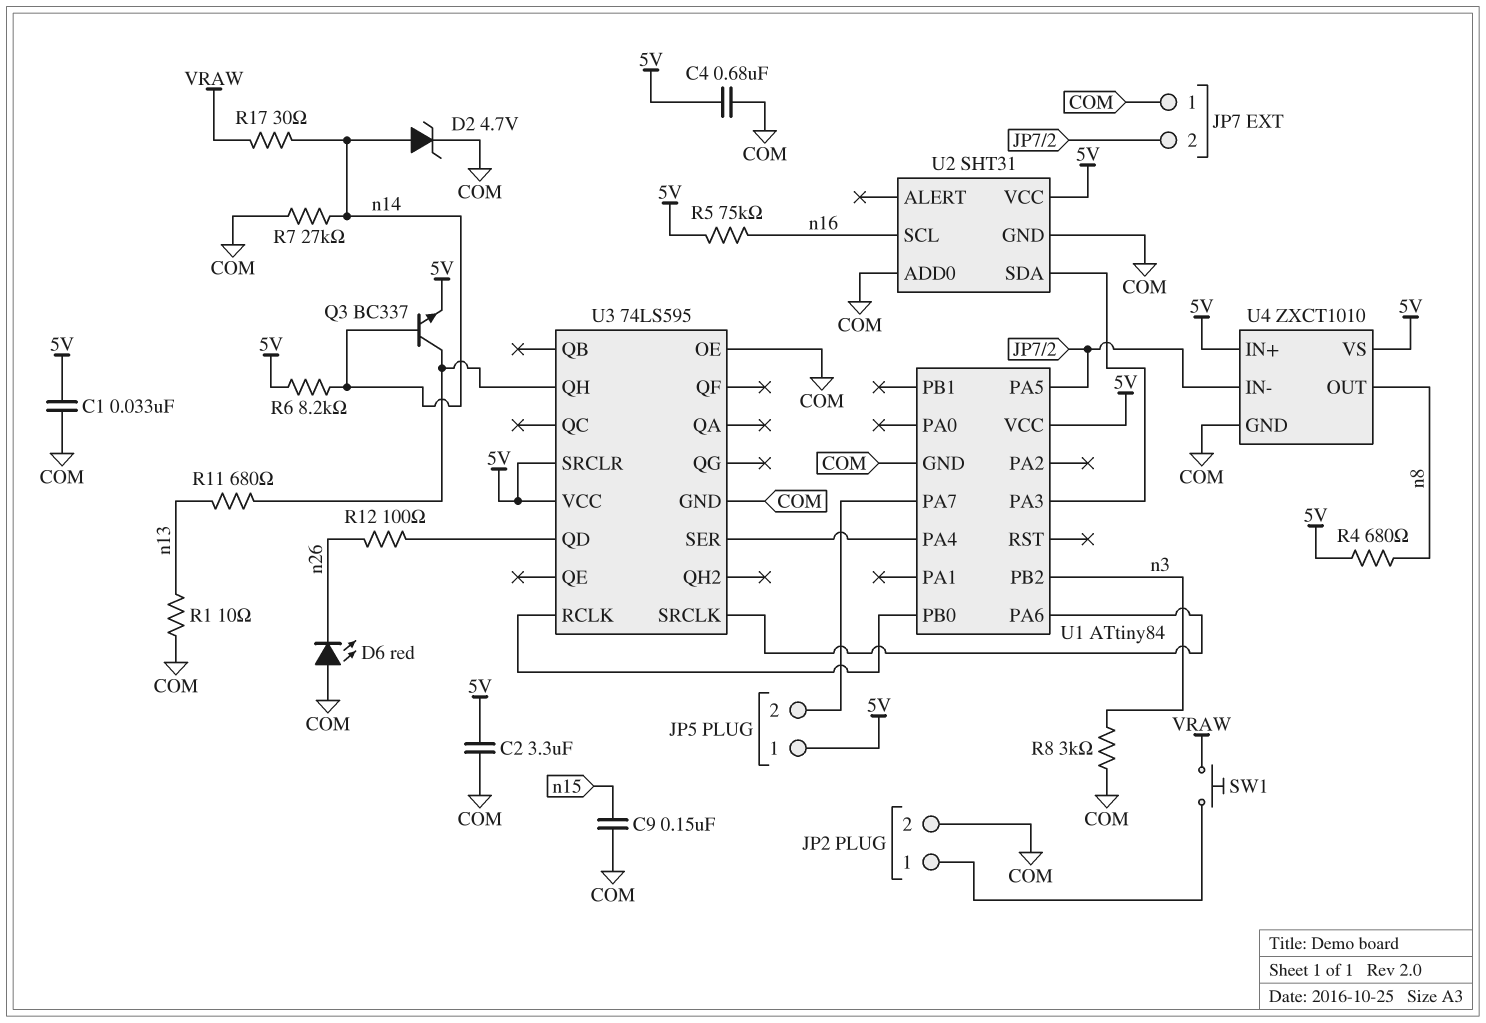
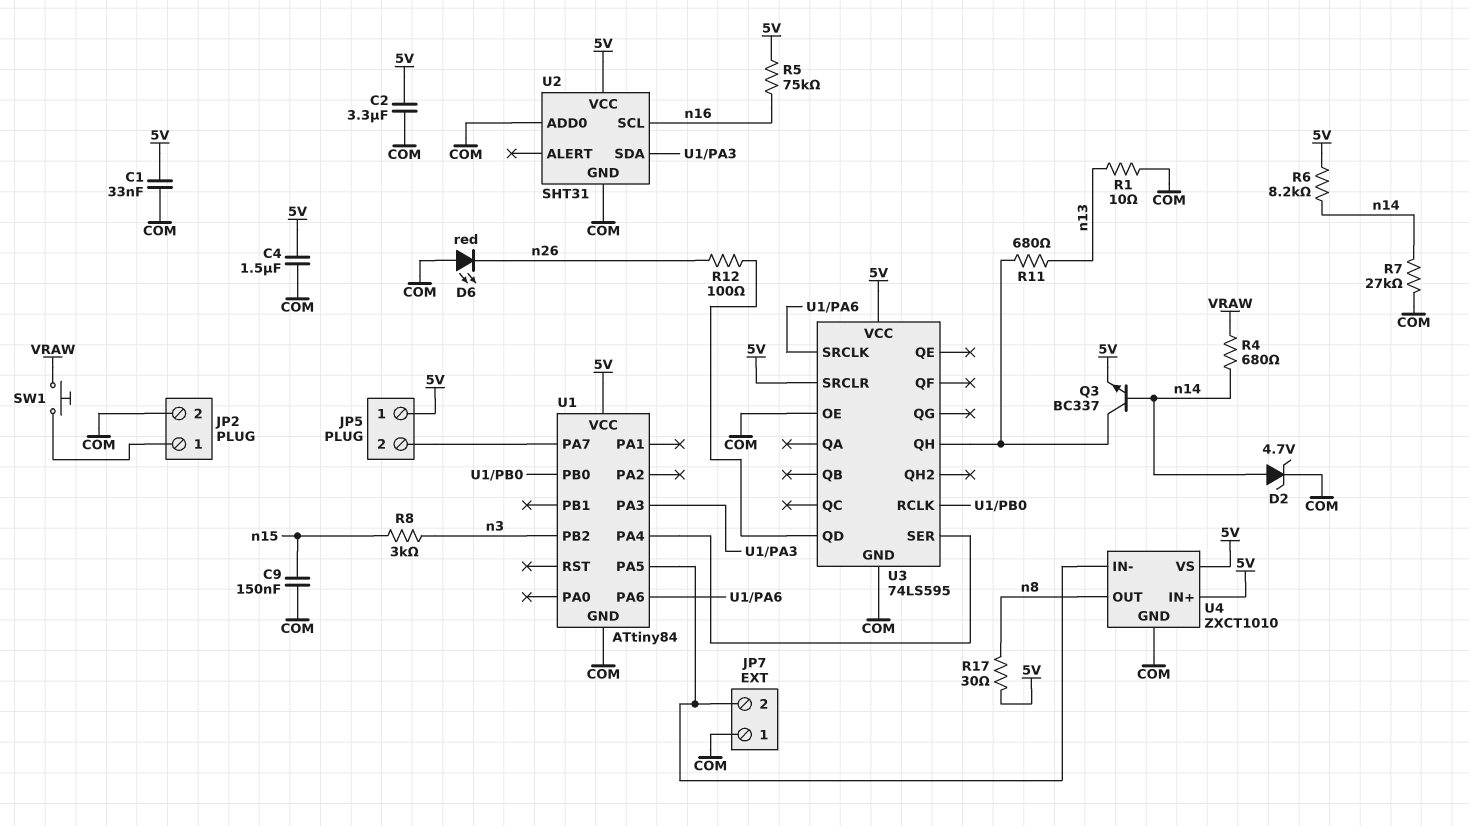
C4: 680nF (5V, COM) -> 1.5uF (5V, COM)
R4: 680 (5V, n8) -> 680 (VRAW, n14)
R8: 3k (COM, n3) -> 3k (n3, n15)
R17: 30 (VRAW, n14) -> 30 (5V, n8)

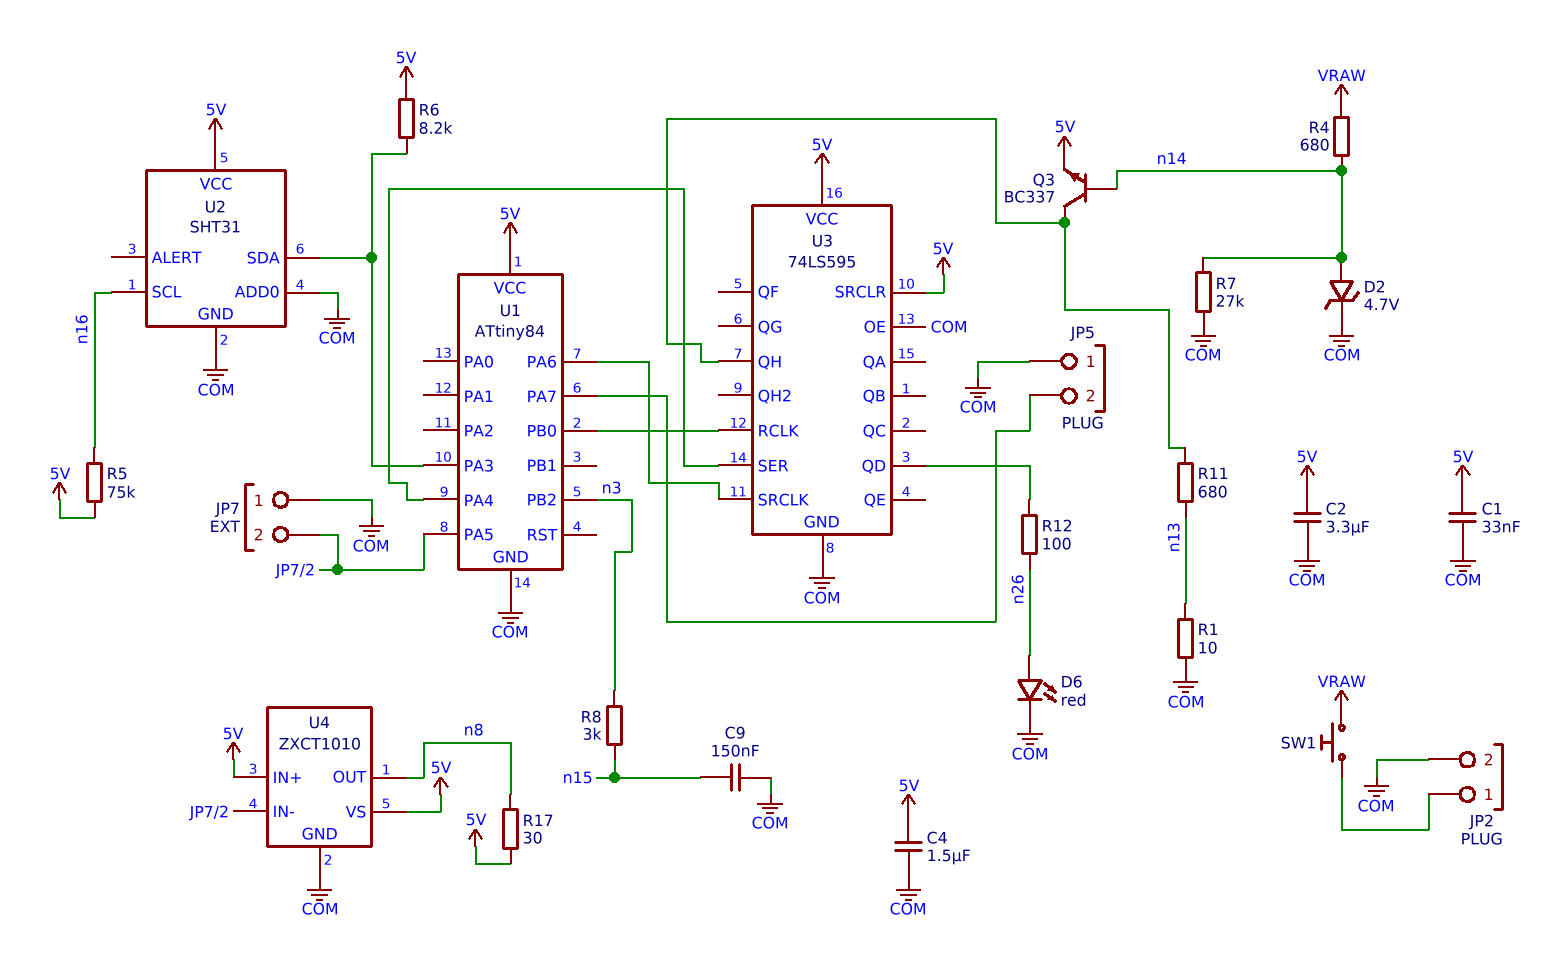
D6: LED red (A COM, K n26) -> LED red (A n26, K COM)
JP5 pin 1: 5V -> COM
R6: 8.2k (5V, n14) -> 8.2k (5V, U1/PA3)

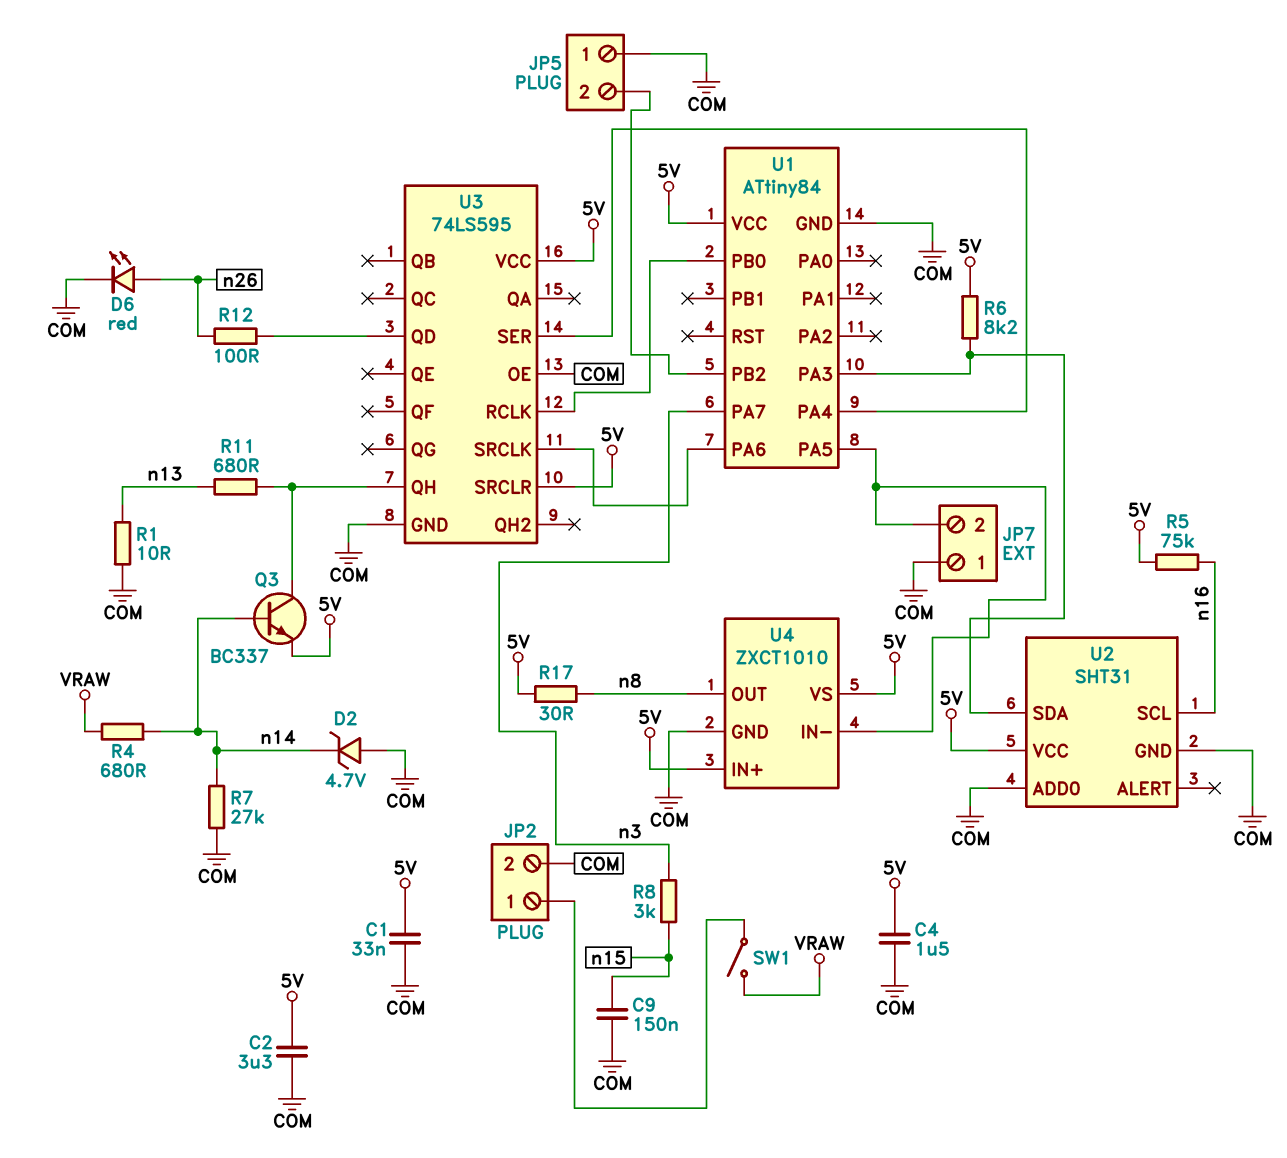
D2: zener 4.7V (A n14, K COM) -> zener 4.7V (A COM, K n14)
SW1: button (JP2/1, VRAW) -> switch (JP2/1, VRAW)
U1 pin PA7: JP5/2 -> n3
U1 pin PB2: n3 -> JP5/2

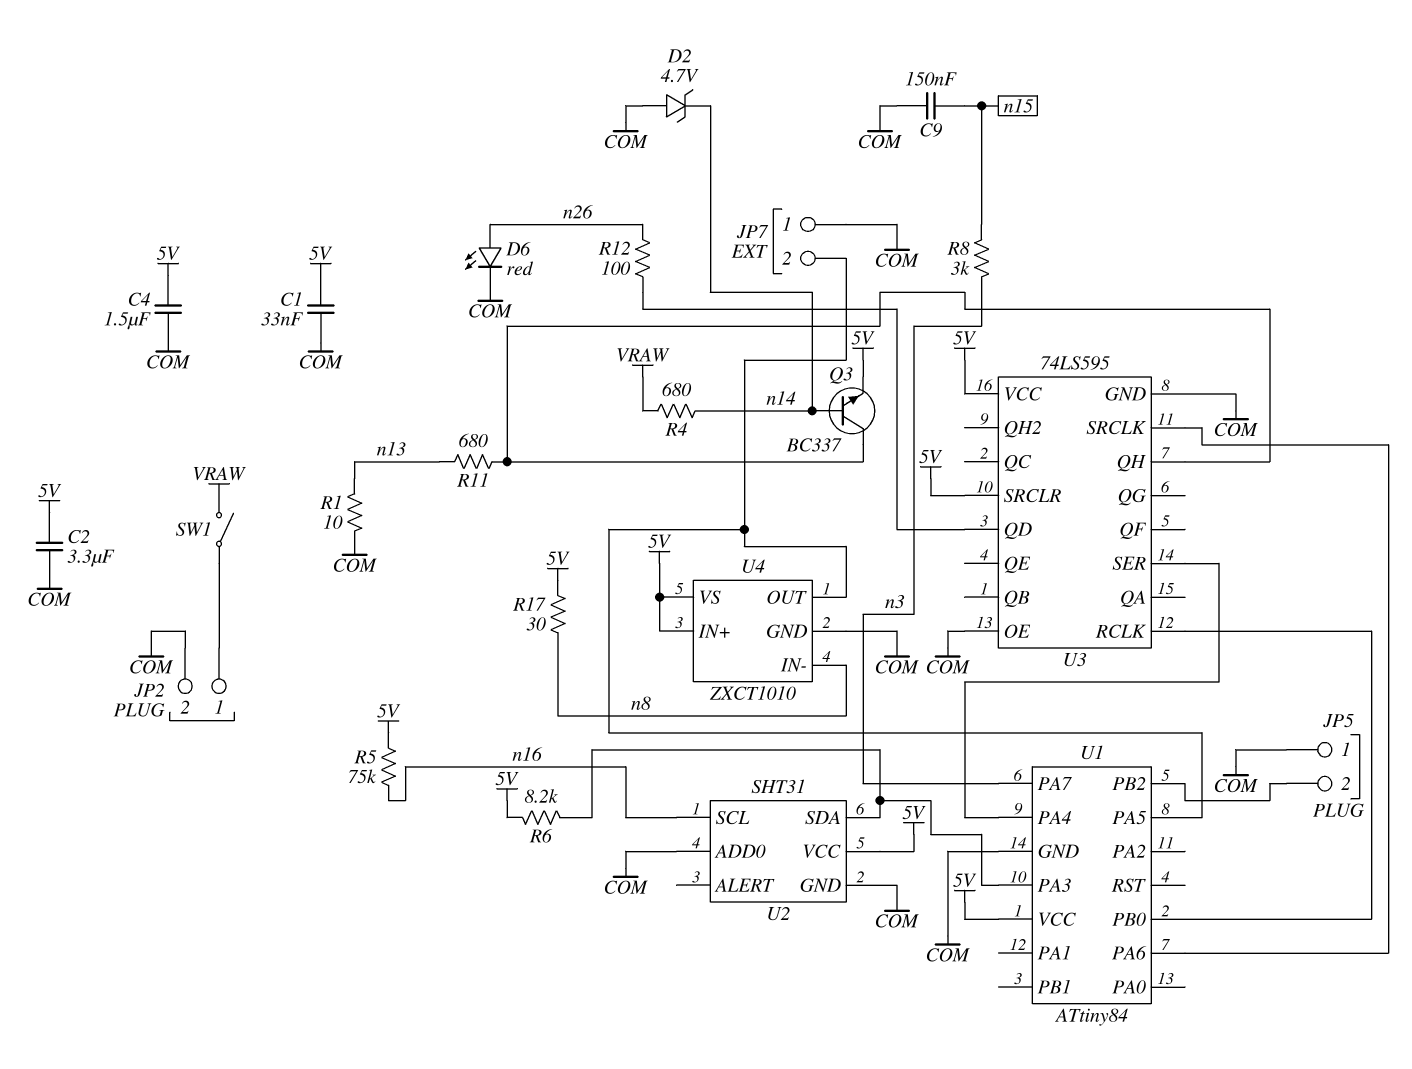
R7: 27k (COM, n14) -> none
U4 pin IN-: JP7/2 -> n8
U4 pin OUT: n8 -> JP7/2

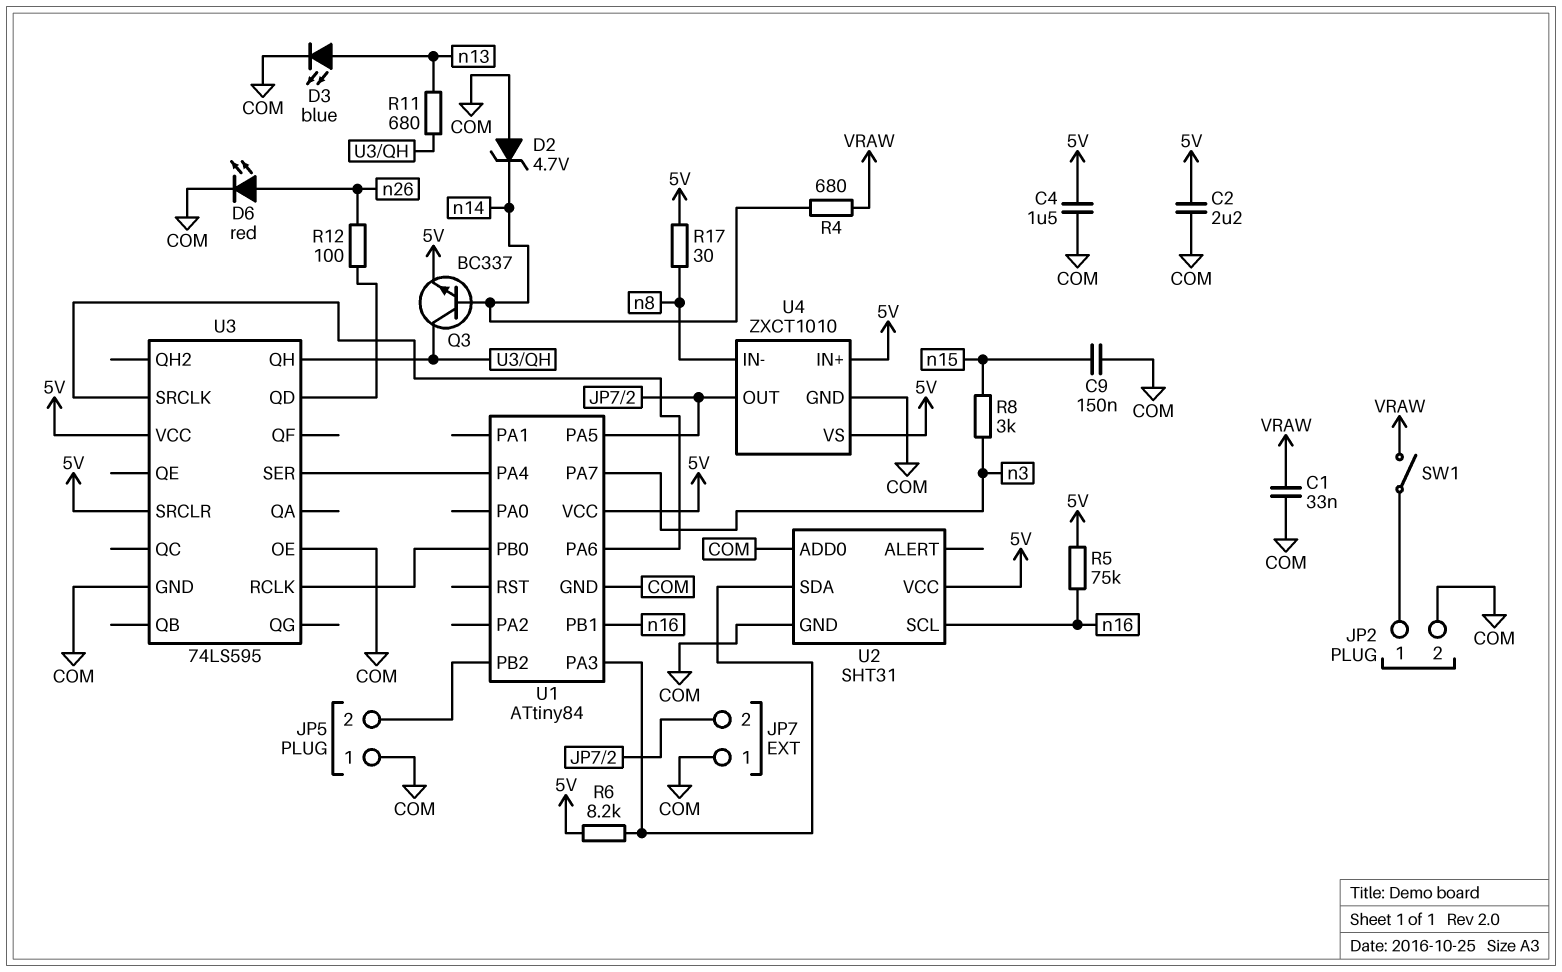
C1: 33nF (5V, COM) -> 33nF (COM, VRAW)
C2: 3.3uF (5V, COM) -> 2.2uF (5V, COM)
D3: none -> LED blue (A n13, K COM)
R1: 10 (COM, n13) -> none
U1 pin PB1: none -> n16

